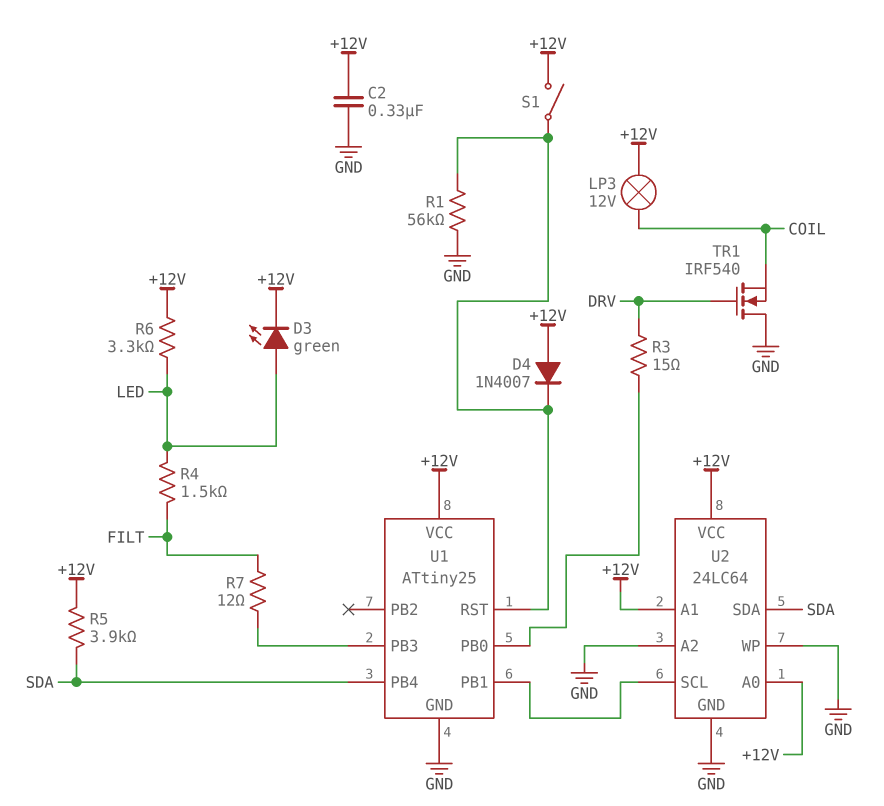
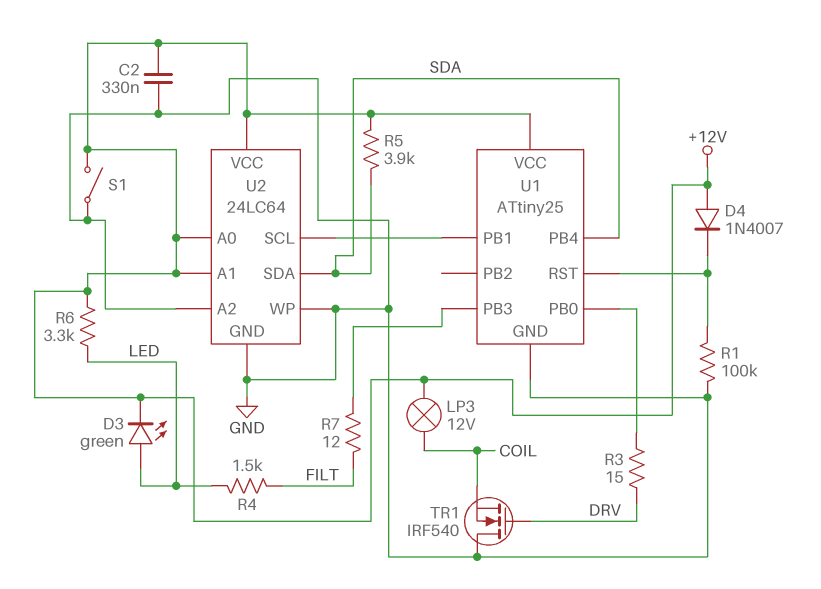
R1: 56k (GND, U1/RST) -> 100k (GND, U1/RST)
S1: switch (+12V, U1/RST) -> switch (+12V, GND)

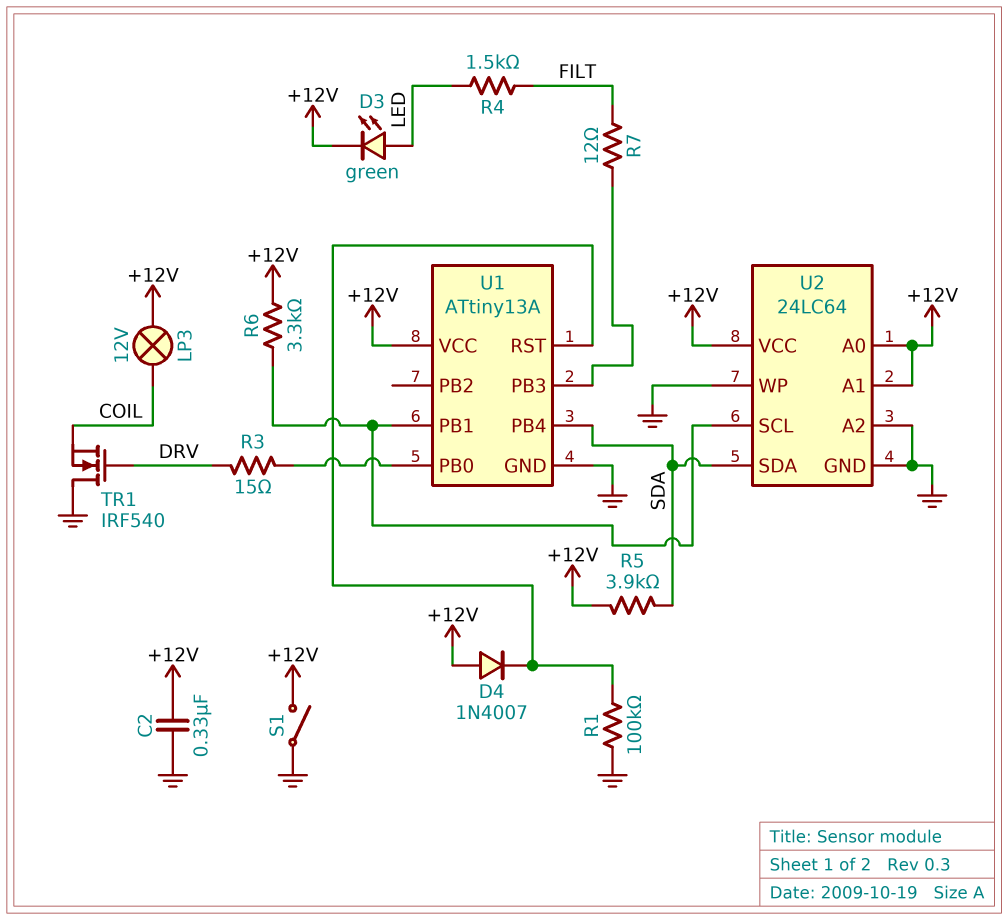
R6: 3.3k (+12V, LED) -> 3.3k (+12V, U1/PB1)
U1: ATtiny25 -> ATtiny13A

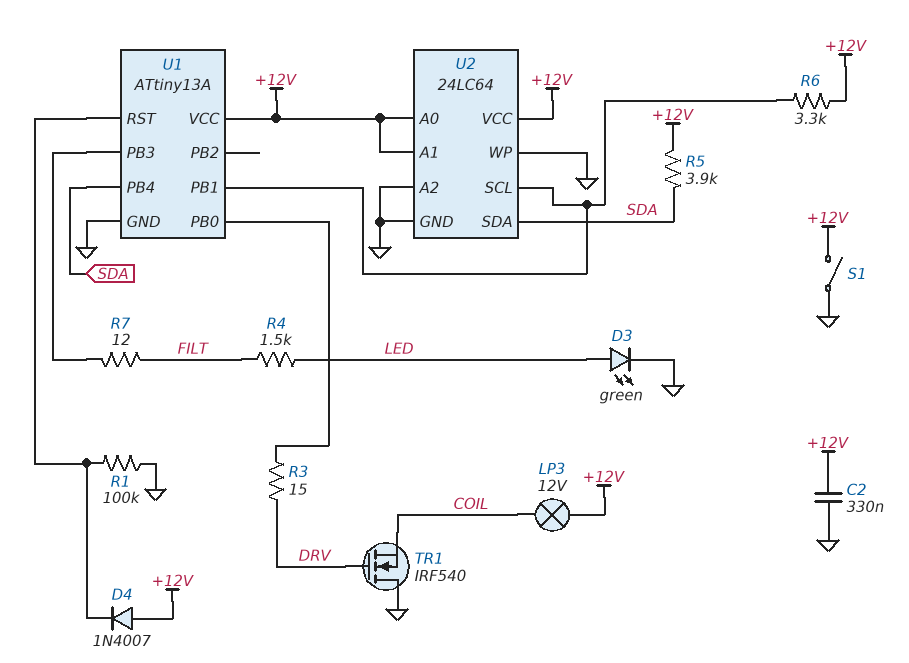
D3: LED green (A LED, K +12V) -> LED green (A LED, K GND)

